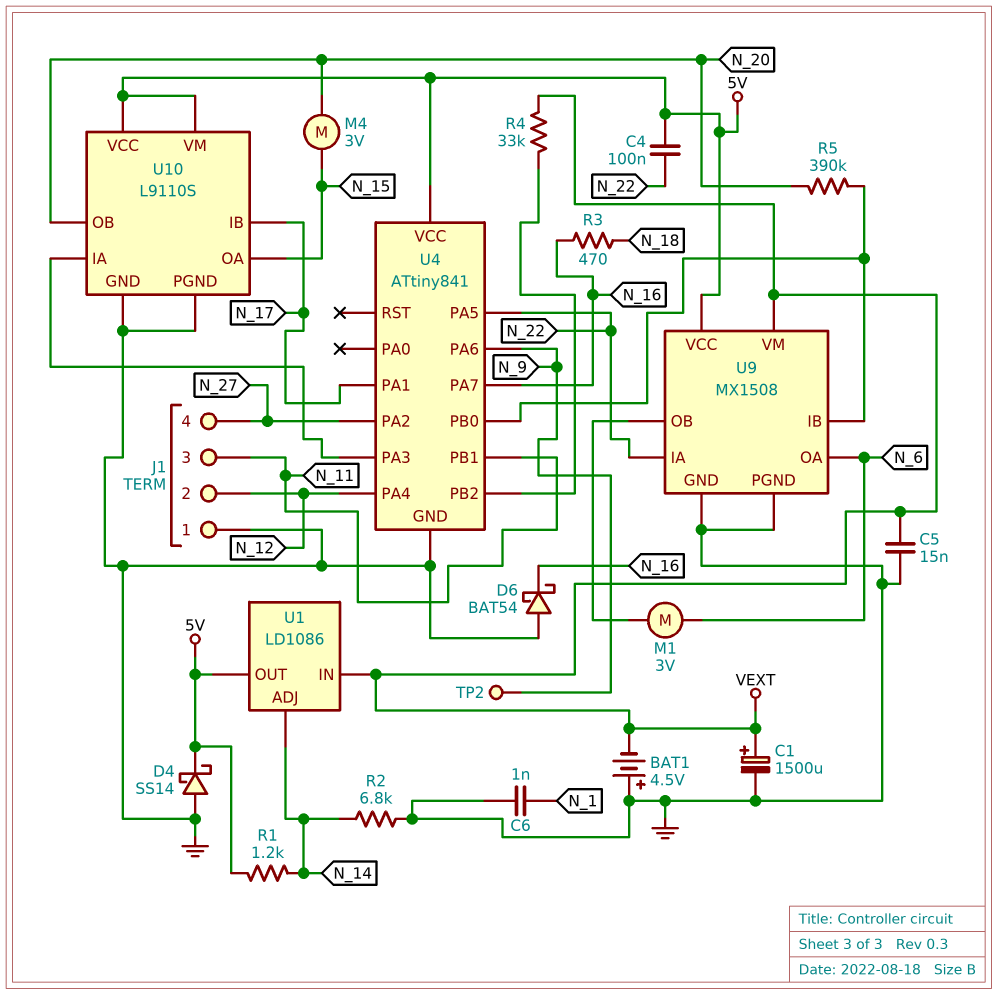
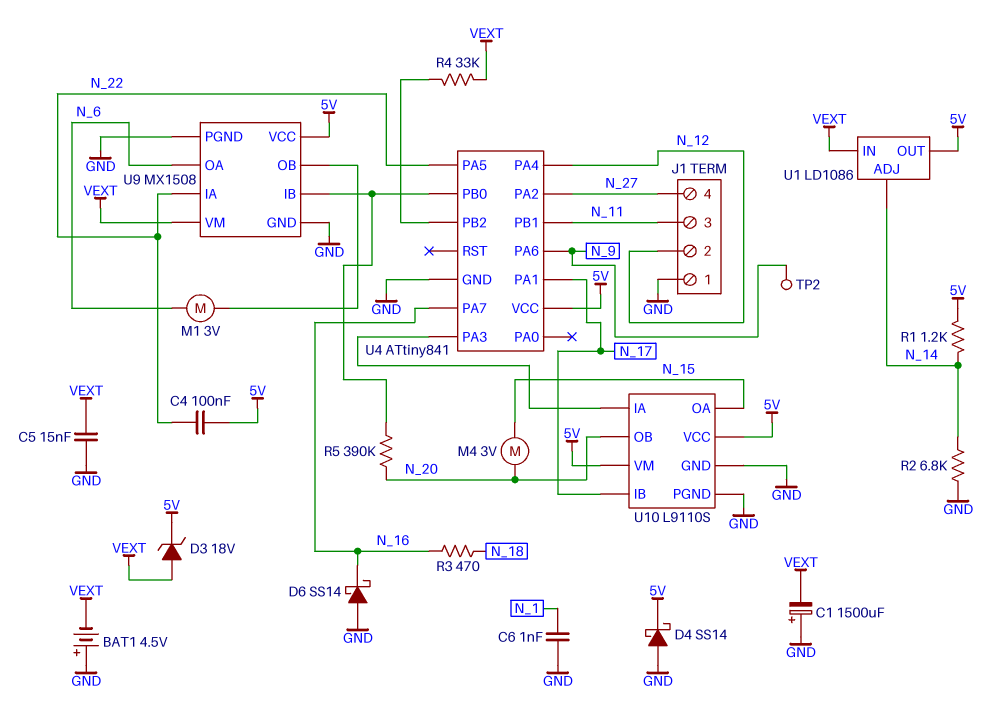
C1: 1500uF (plus VEXT, minus GND) -> 1500uF (plus GND, minus VEXT)
D3: none -> zener 18V (A VEXT, K 5V)
D6: schottky BAT54 (A GND, K N_16) -> schottky SS14 (A GND, K N_16)

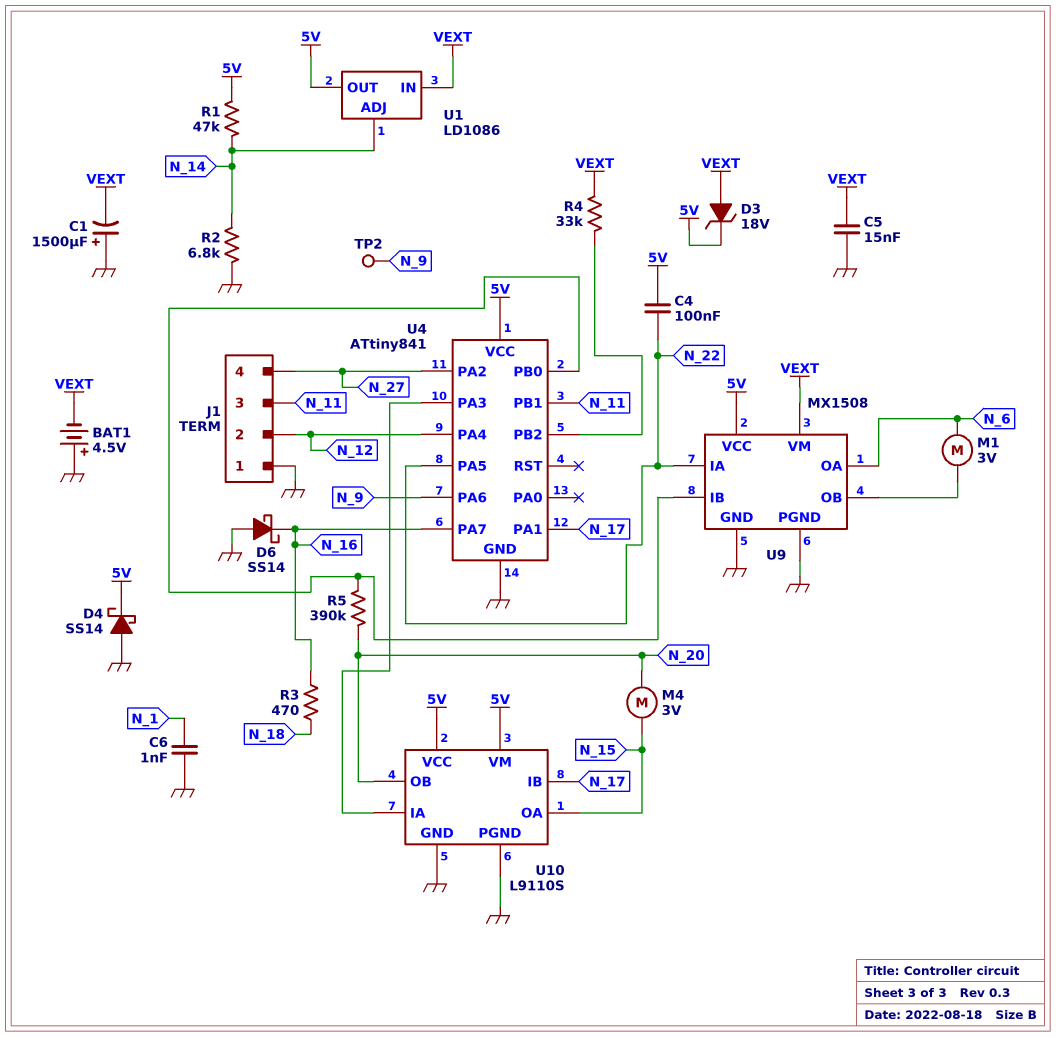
R1: 1.2k (5V, N_14) -> 47k (5V, N_14)

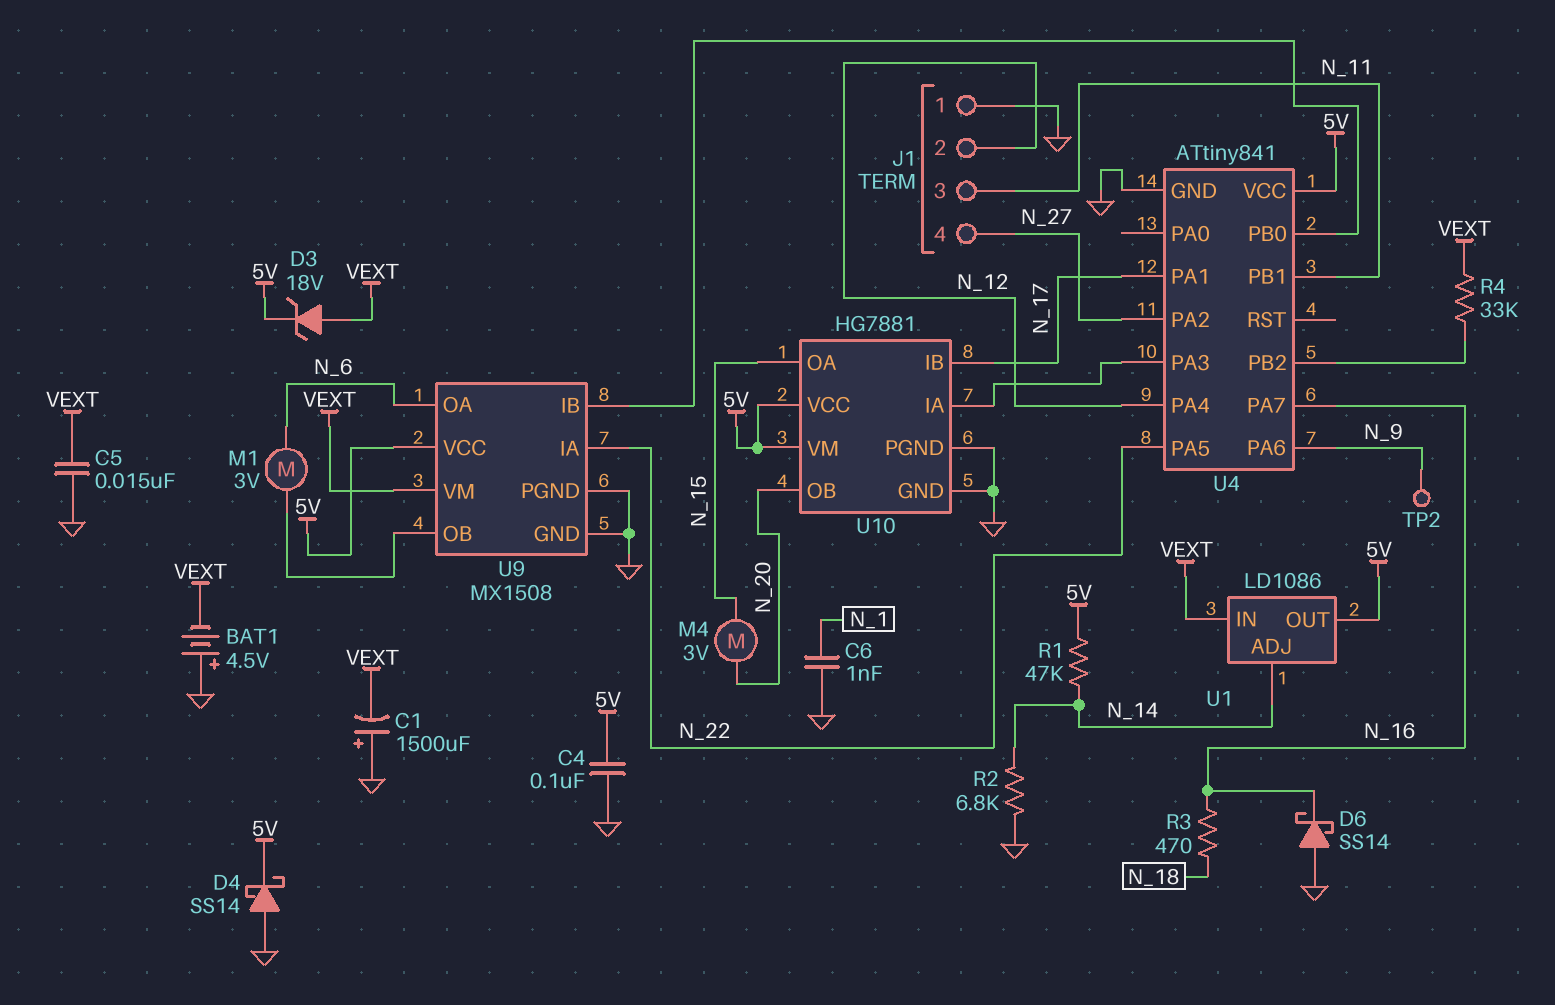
C4: 100nF (5V, N_22) -> 100nF (5V, GND)
R5: 390k (N_20, U4/PB0) -> none
U10: L9110S -> HG7881

